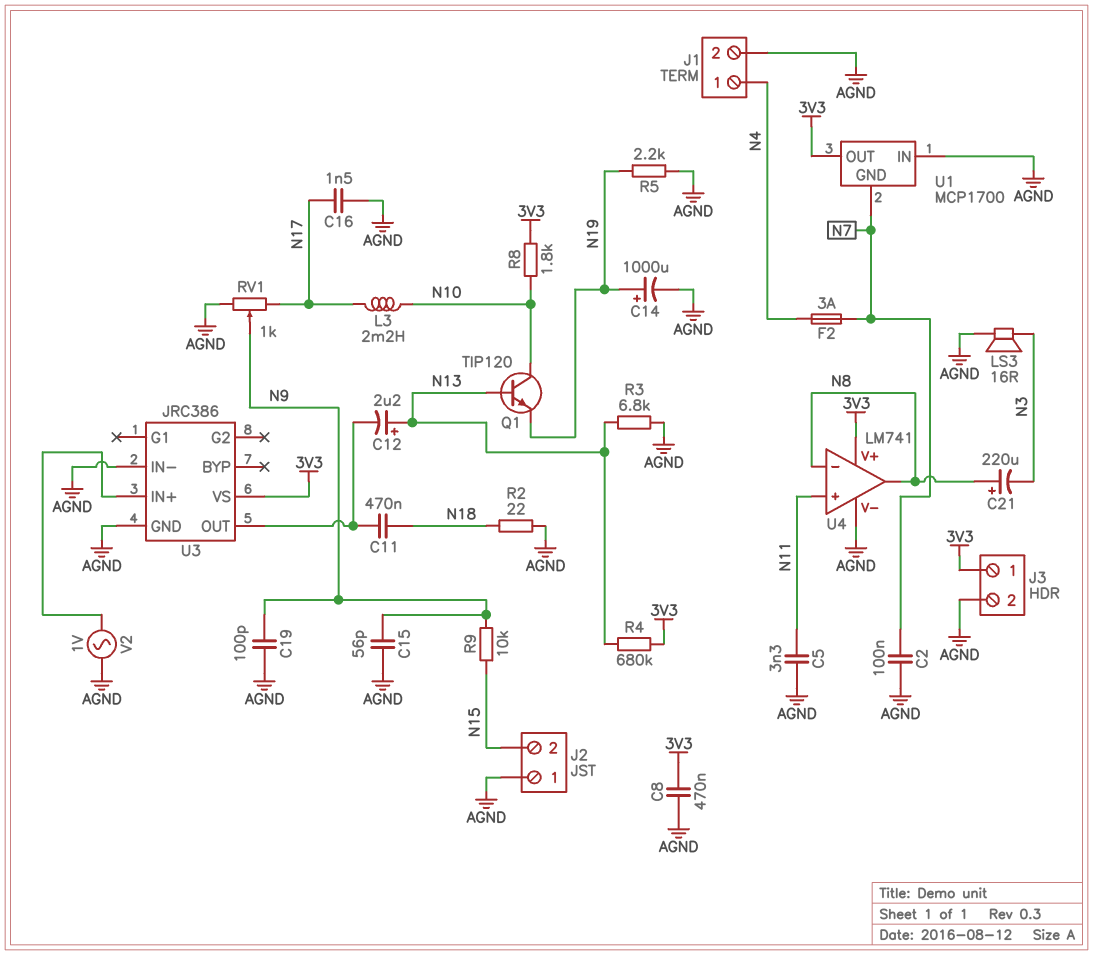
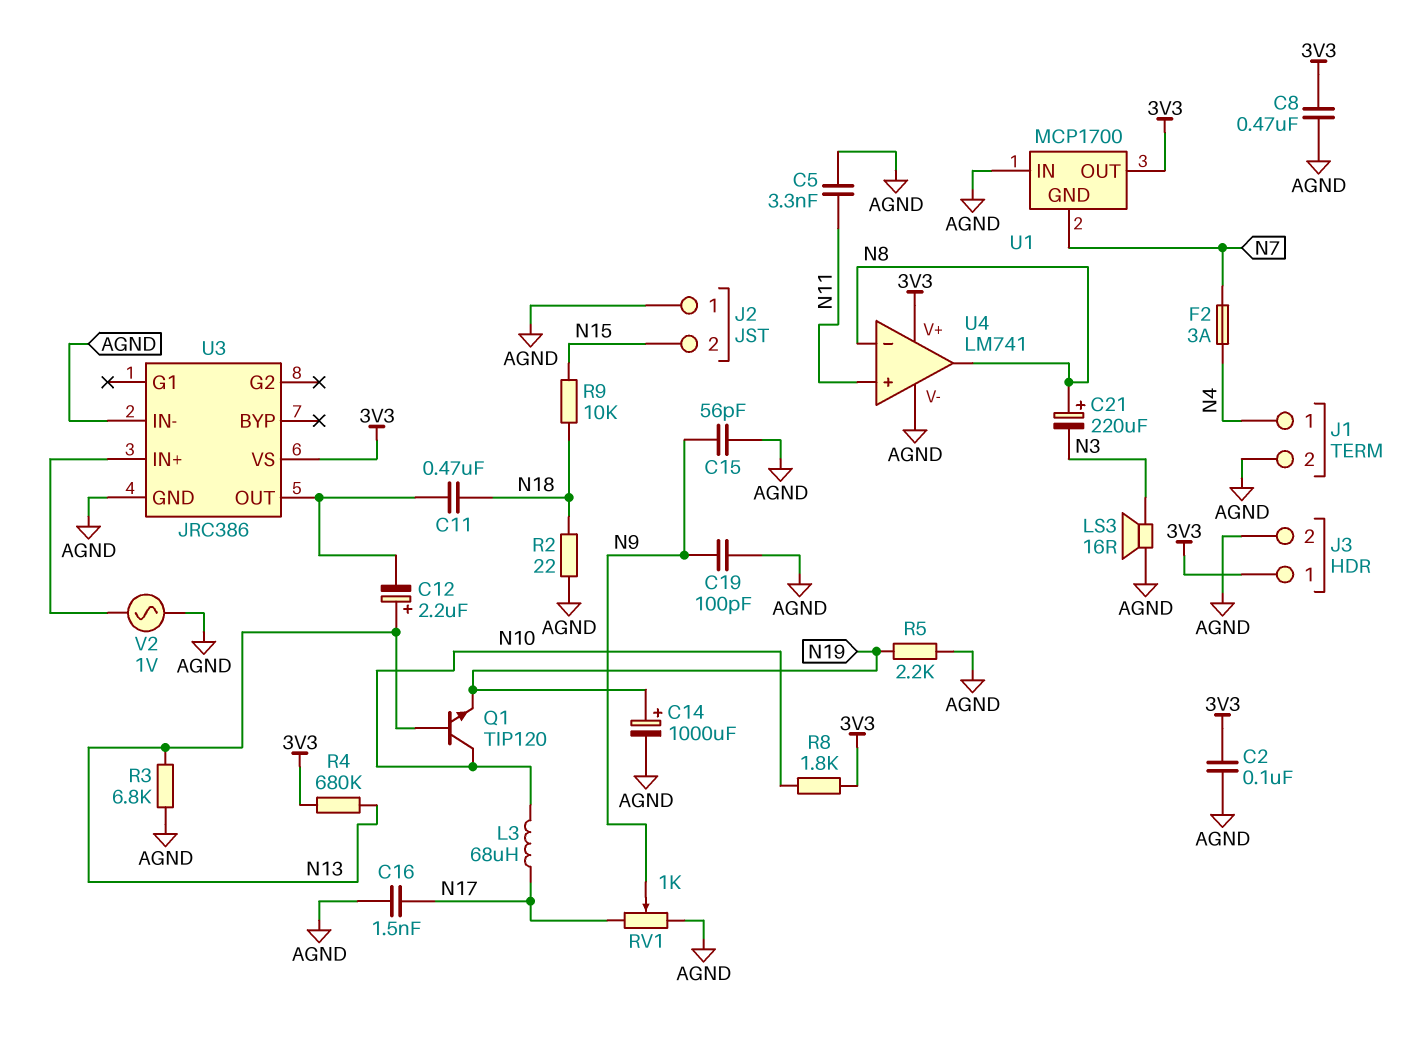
C2: 100nF (AGND, N7) -> 100nF (3V3, AGND)
L3: 2.2mH (N10, N17) -> 68uH (N10, N17)
R9: 10k (N9, N15) -> 10k (N15, N18)

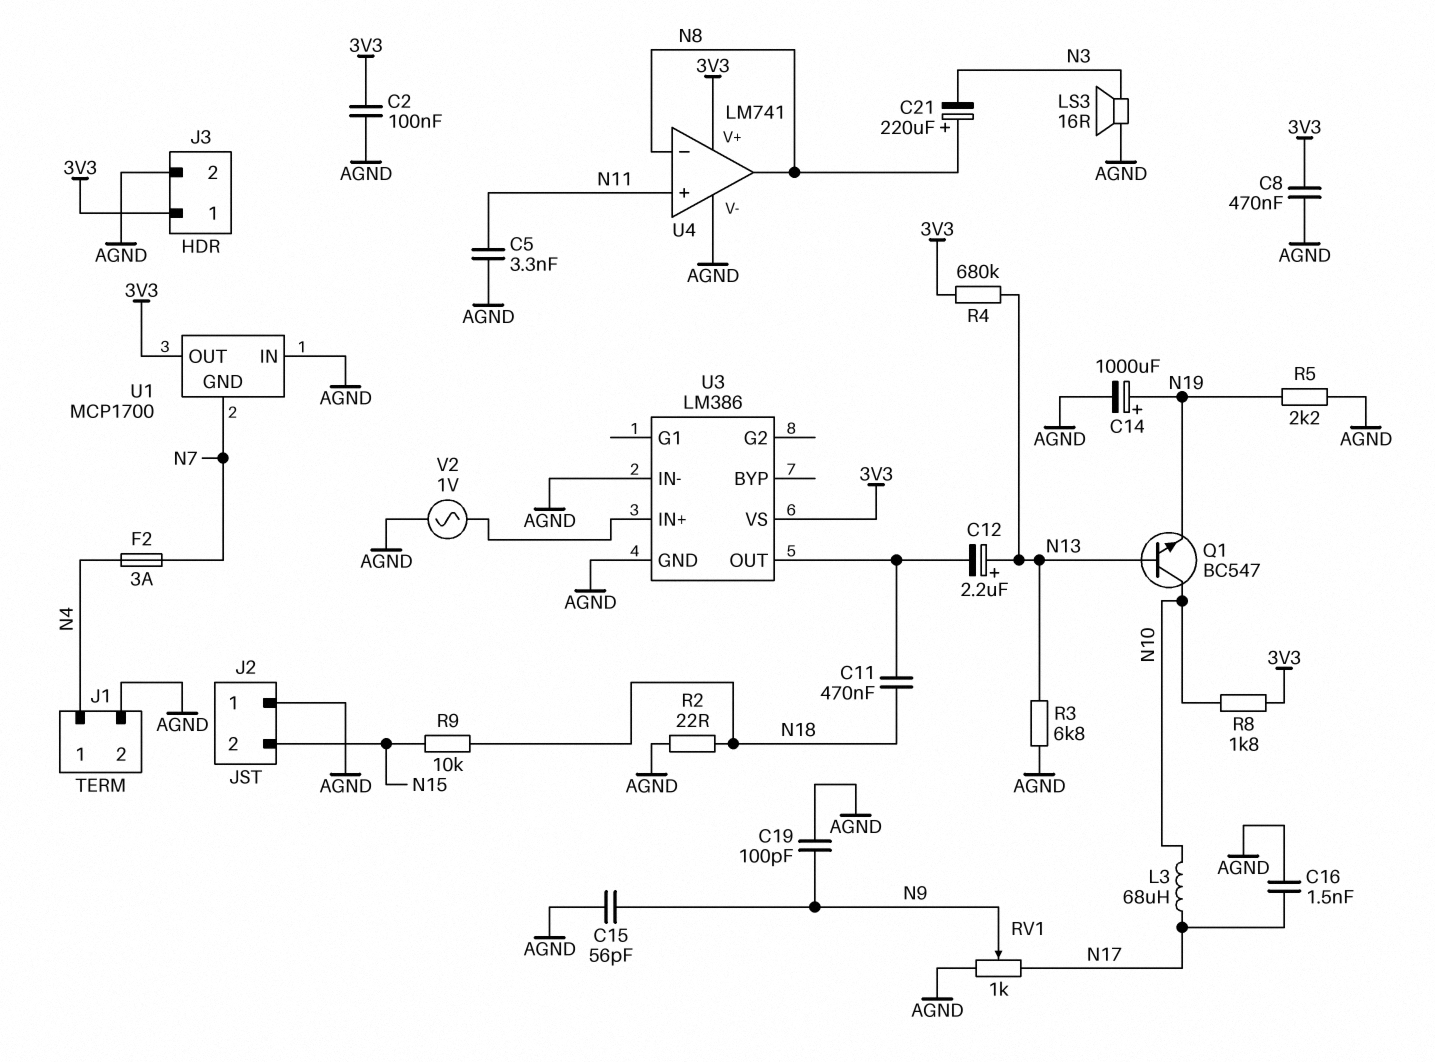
Q1: NPN TIP120 (B N13, C N10, E N19) -> NPN BC547 (B N13, C N10, E N19)
U3: JRC386 -> LM386

